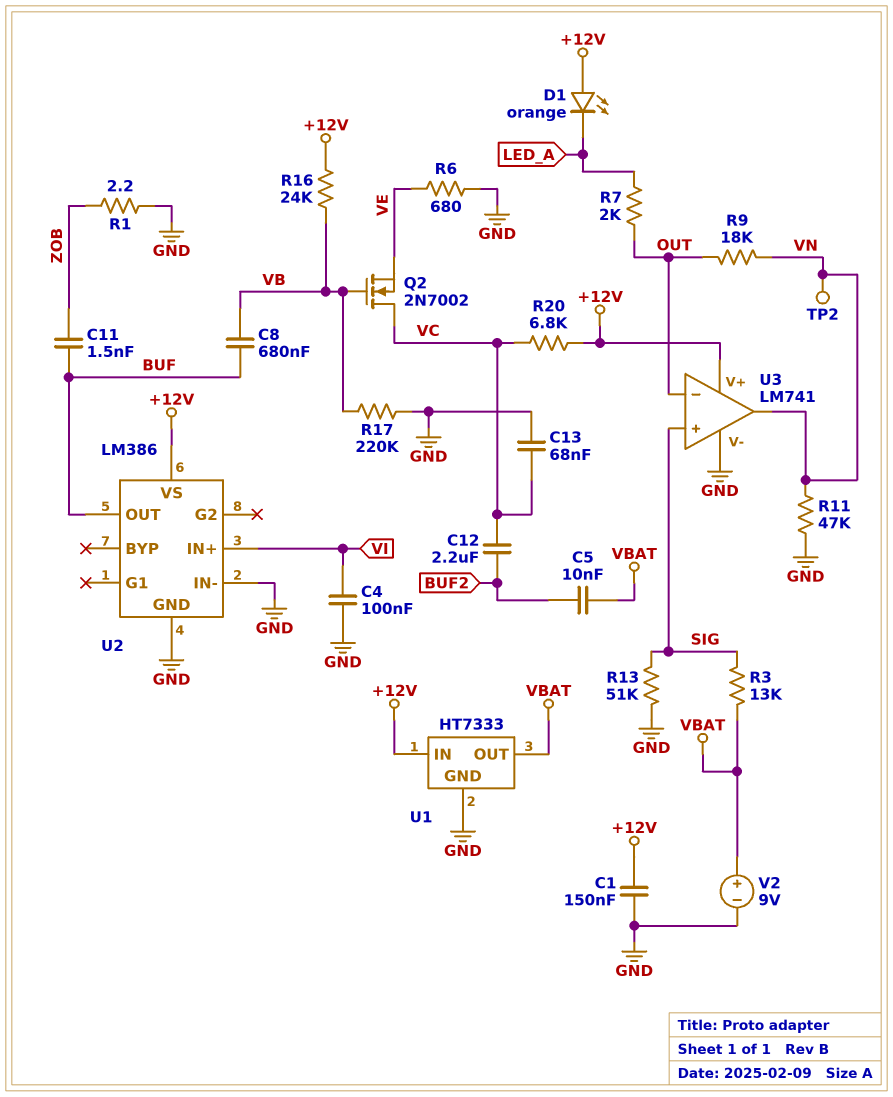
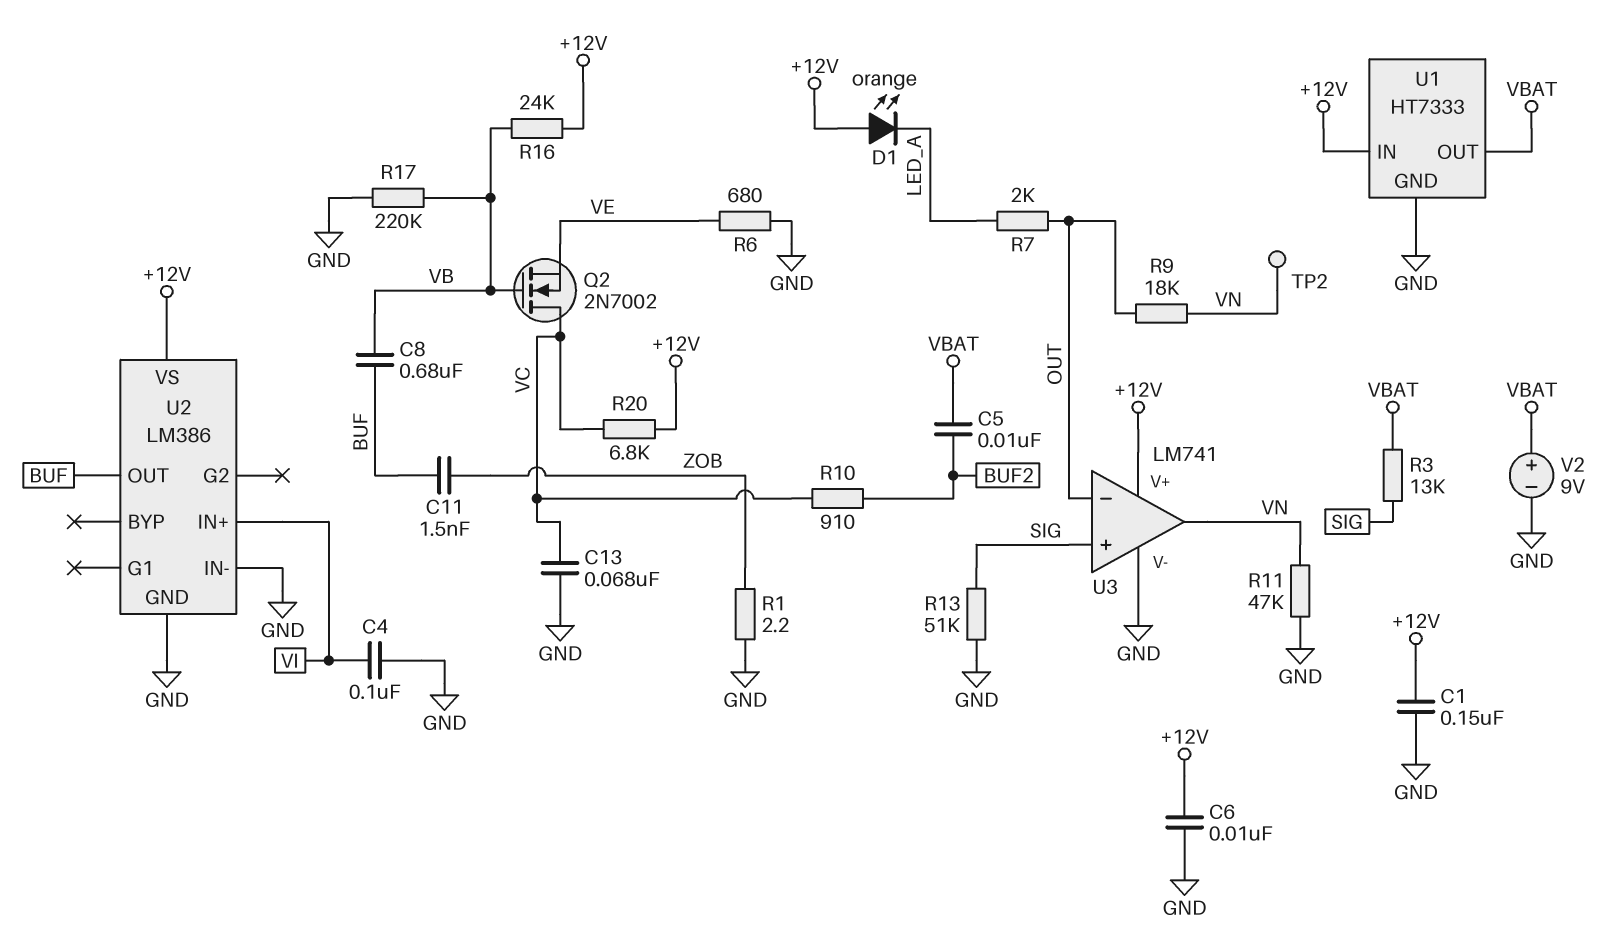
C6: none -> 10nF (+12V, GND)
C12: 2.2uF (BUF2, VC) -> none
R10: none -> 910 (BUF2, VC)

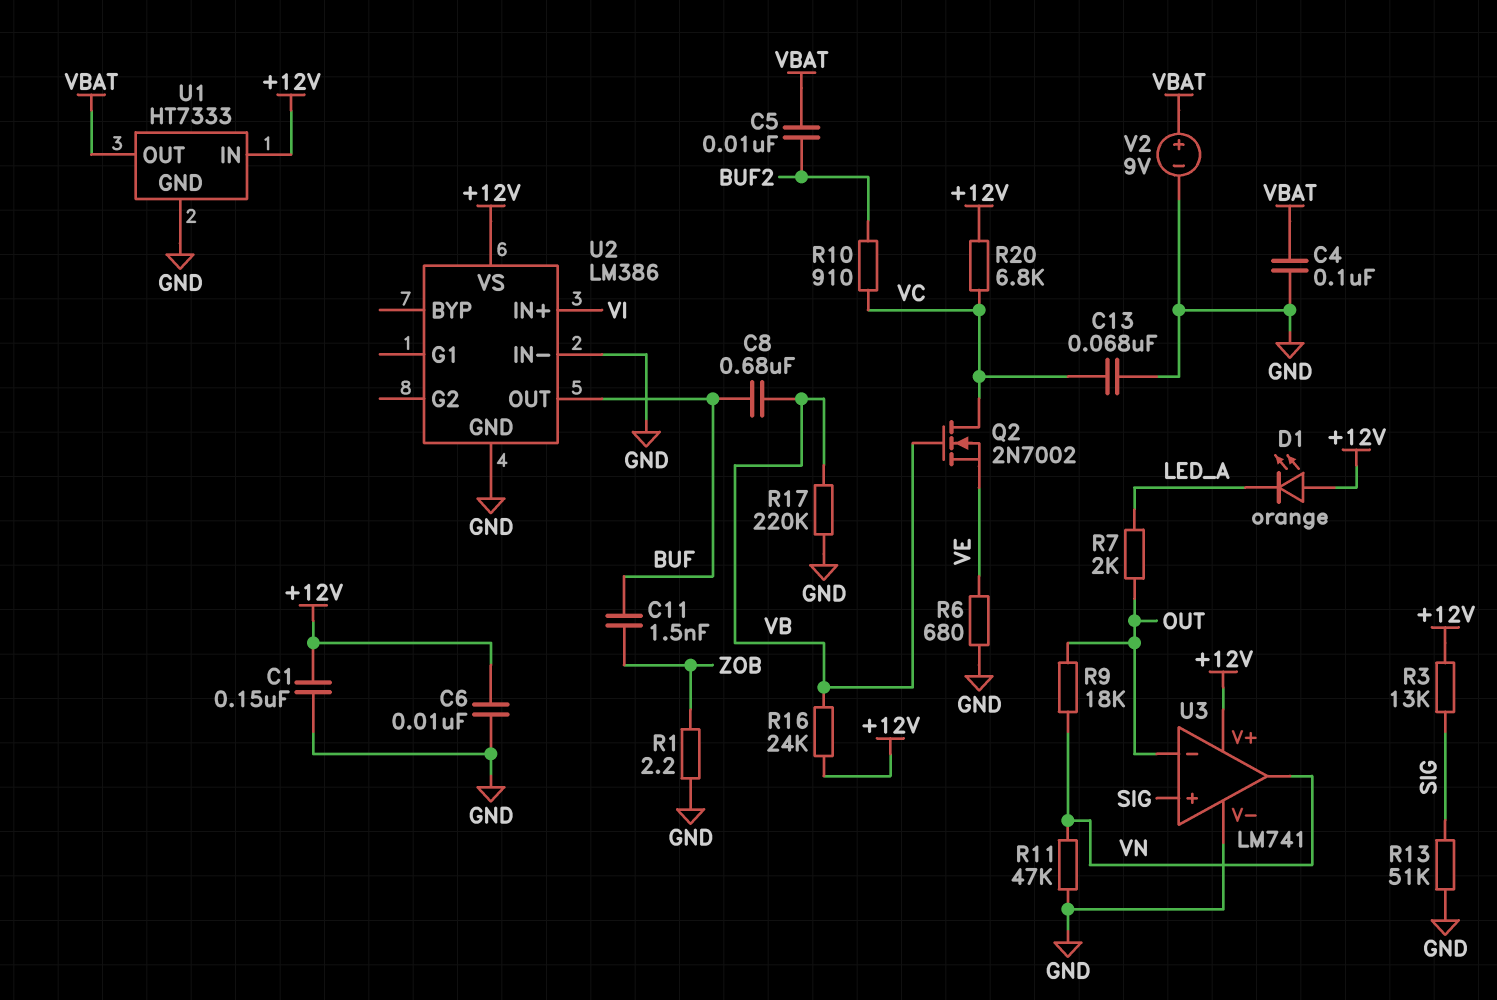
C4: 100nF (GND, VI) -> 100nF (GND, VBAT)
R3: 13k (SIG, VBAT) -> 13k (+12V, SIG)
TP2: test point (VN) -> none

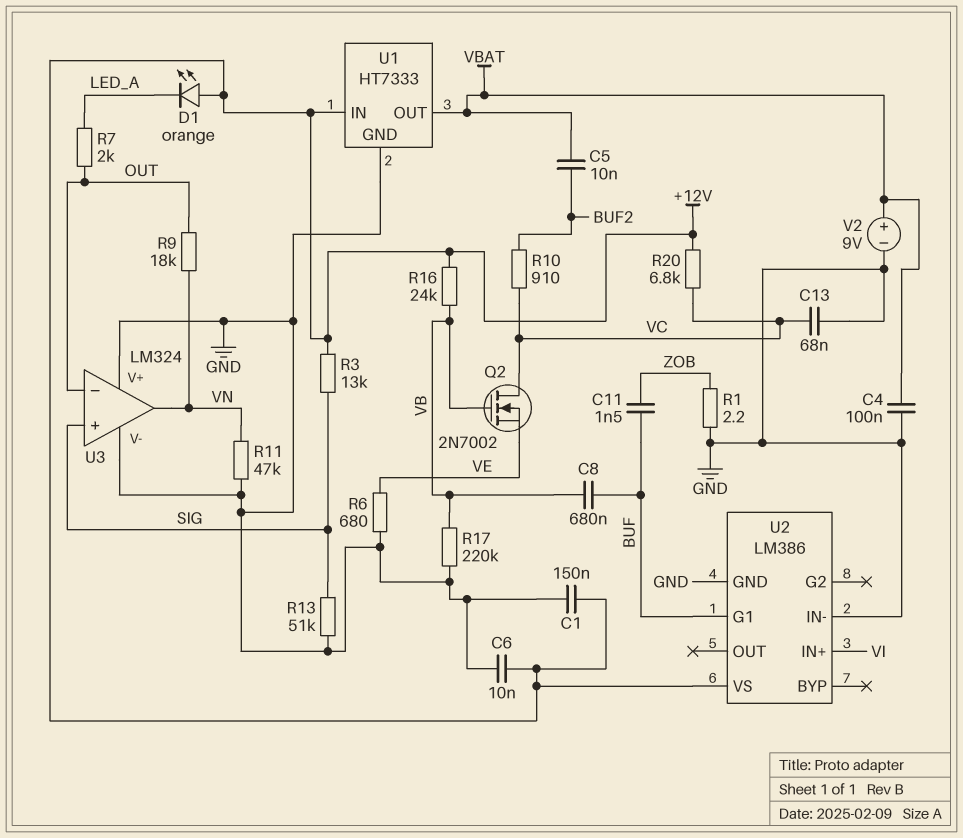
U2 pin G1: none -> BUF
U2 pin OUT: BUF -> none
U3: LM741 -> LM324
U3 pin V+: +12V -> GND

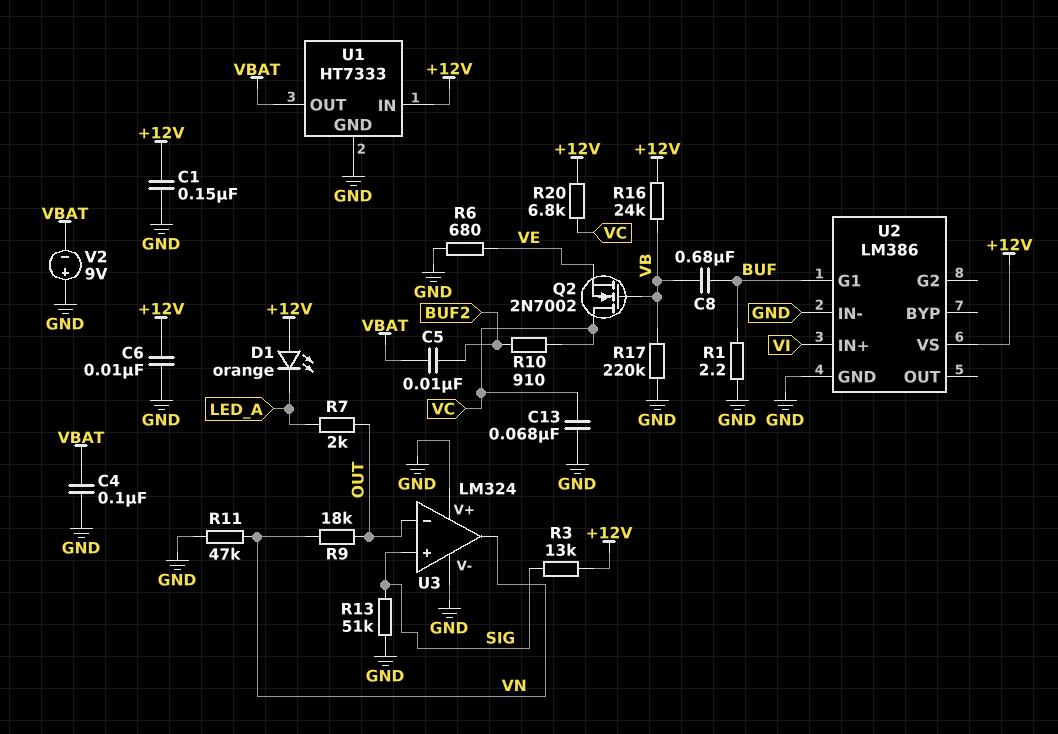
C11: 1.5nF (BUF, ZOB) -> none
R1: 2.2 (GND, ZOB) -> 2.2 (BUF, GND)
V2: 9V (plus VBAT, minus GND) -> 9V (plus GND, minus VBAT)

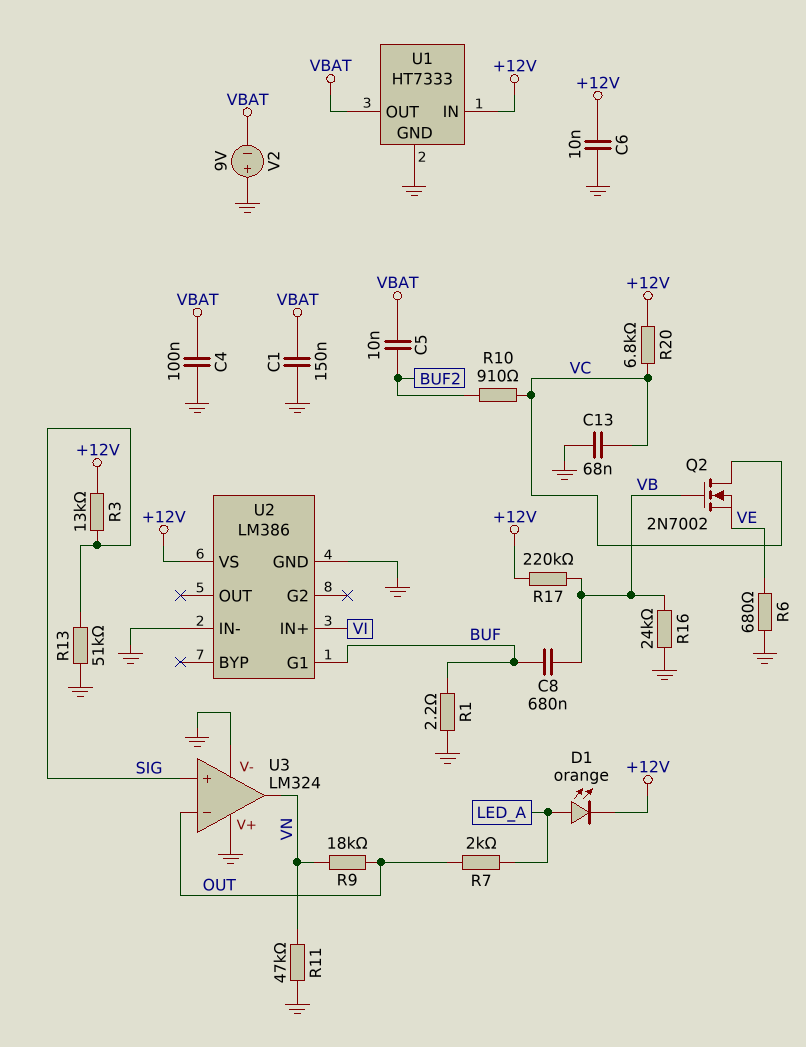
C1: 150nF (+12V, GND) -> 150nF (GND, VBAT)
D1: LED orange (A +12V, K LED_A) -> LED orange (A LED_A, K +12V)
R16: 24k (+12V, VB) -> 24k (GND, VB)
R17: 220k (GND, VB) -> 220k (+12V, VB)

